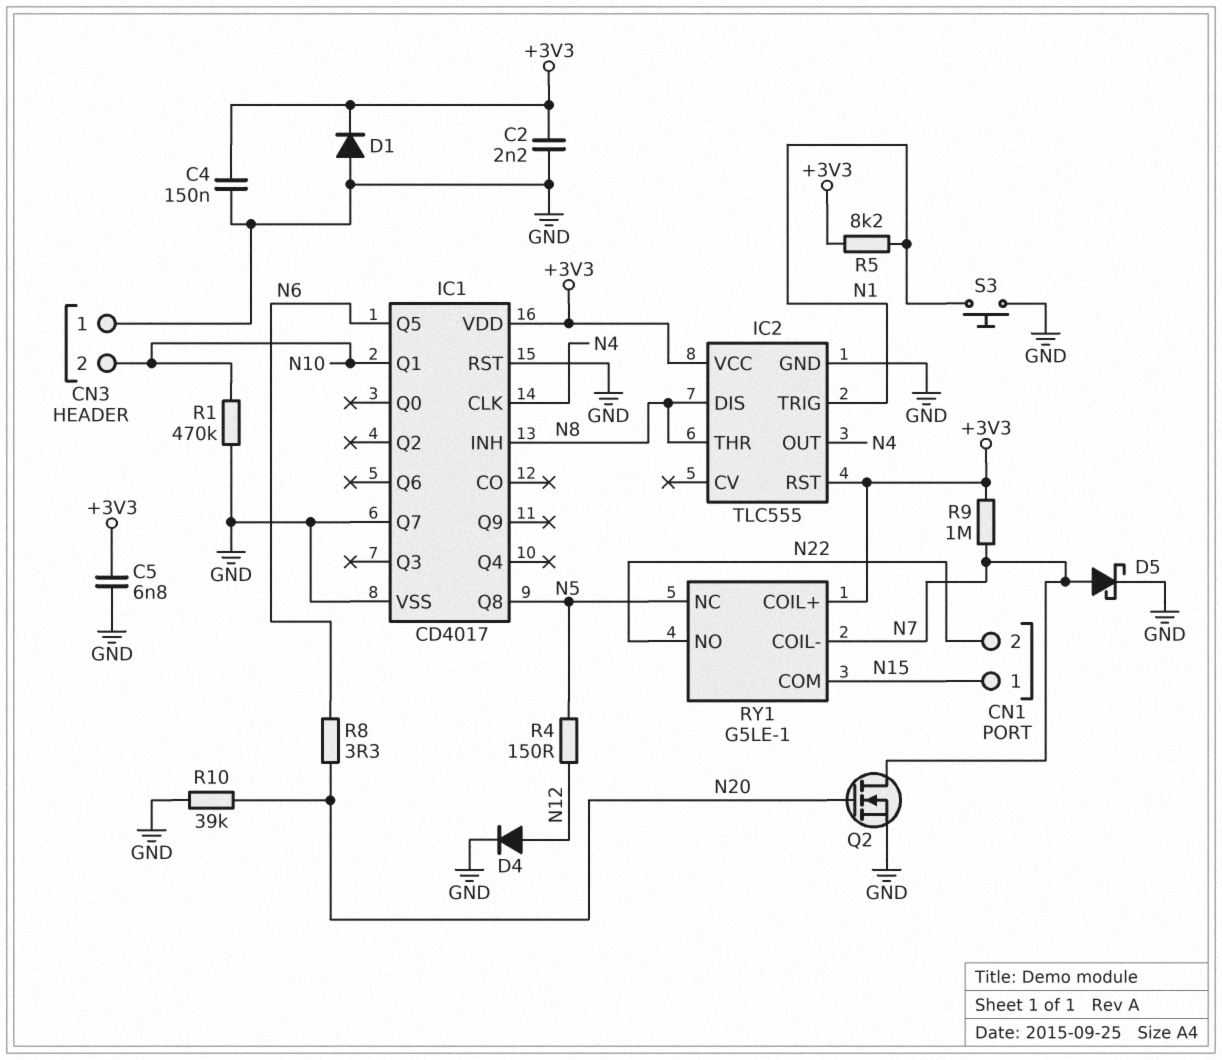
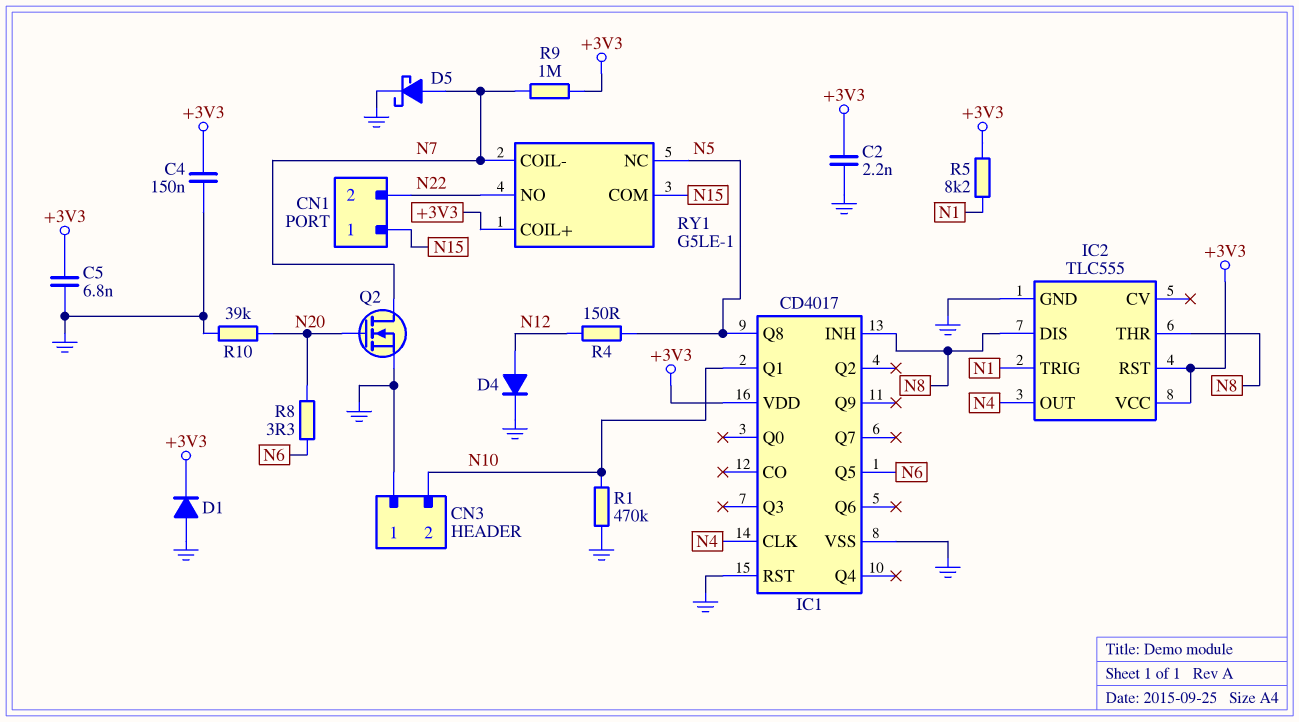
IC1 pin Q7: GND -> none
S3: button (GND, N1) -> none

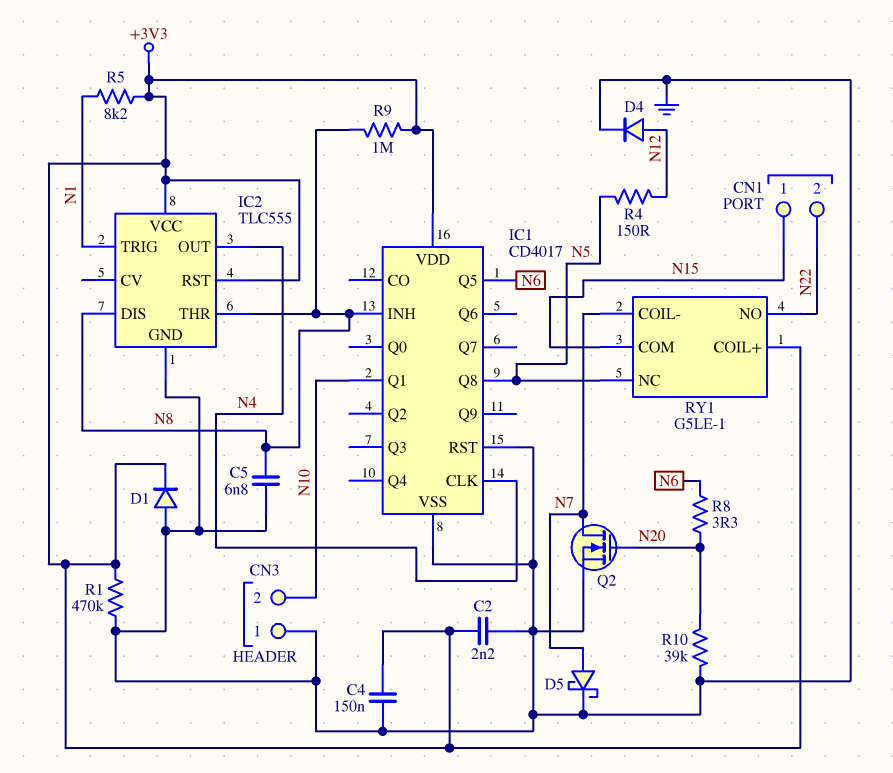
C5: 6.8nF (+3V3, GND) -> 6.8nF (GND, N8)
R1: 470k (GND, N10) -> 470k (+3V3, GND)
R9: 1M (+3V3, N7) -> 1M (+3V3, N8)

